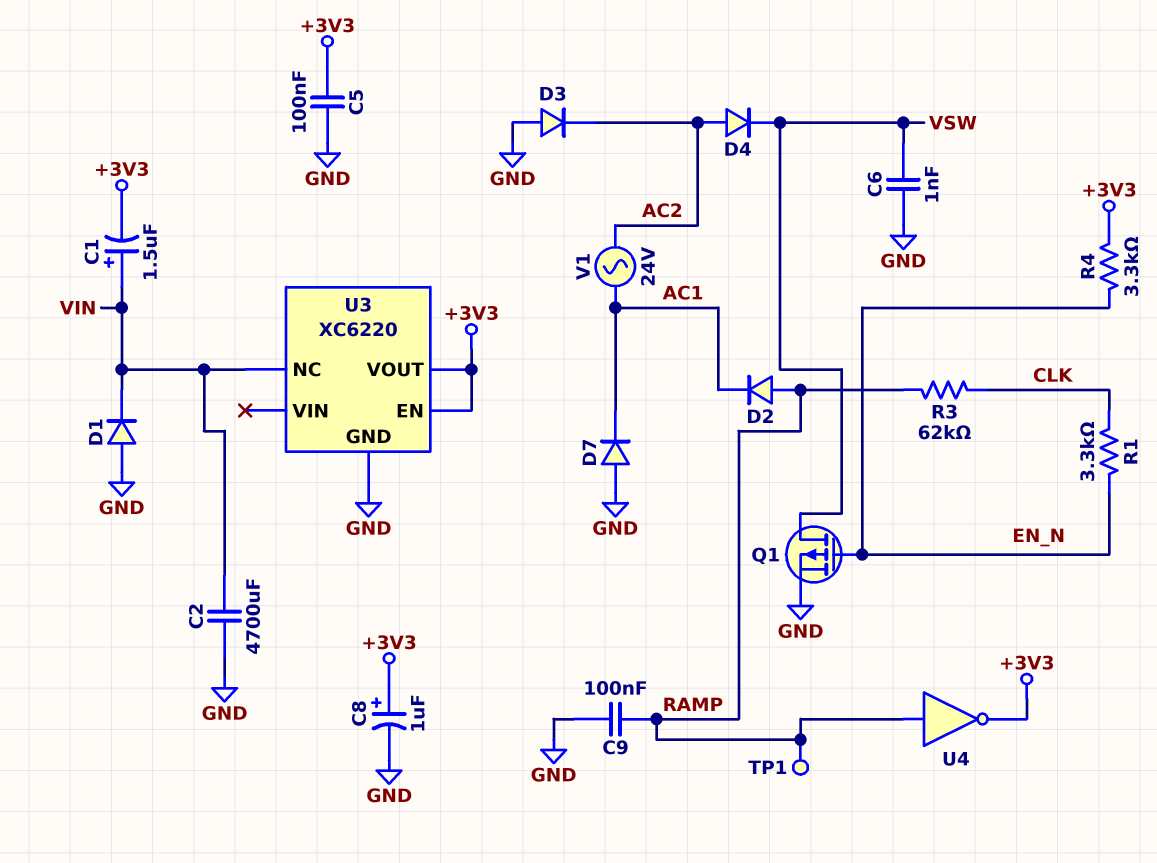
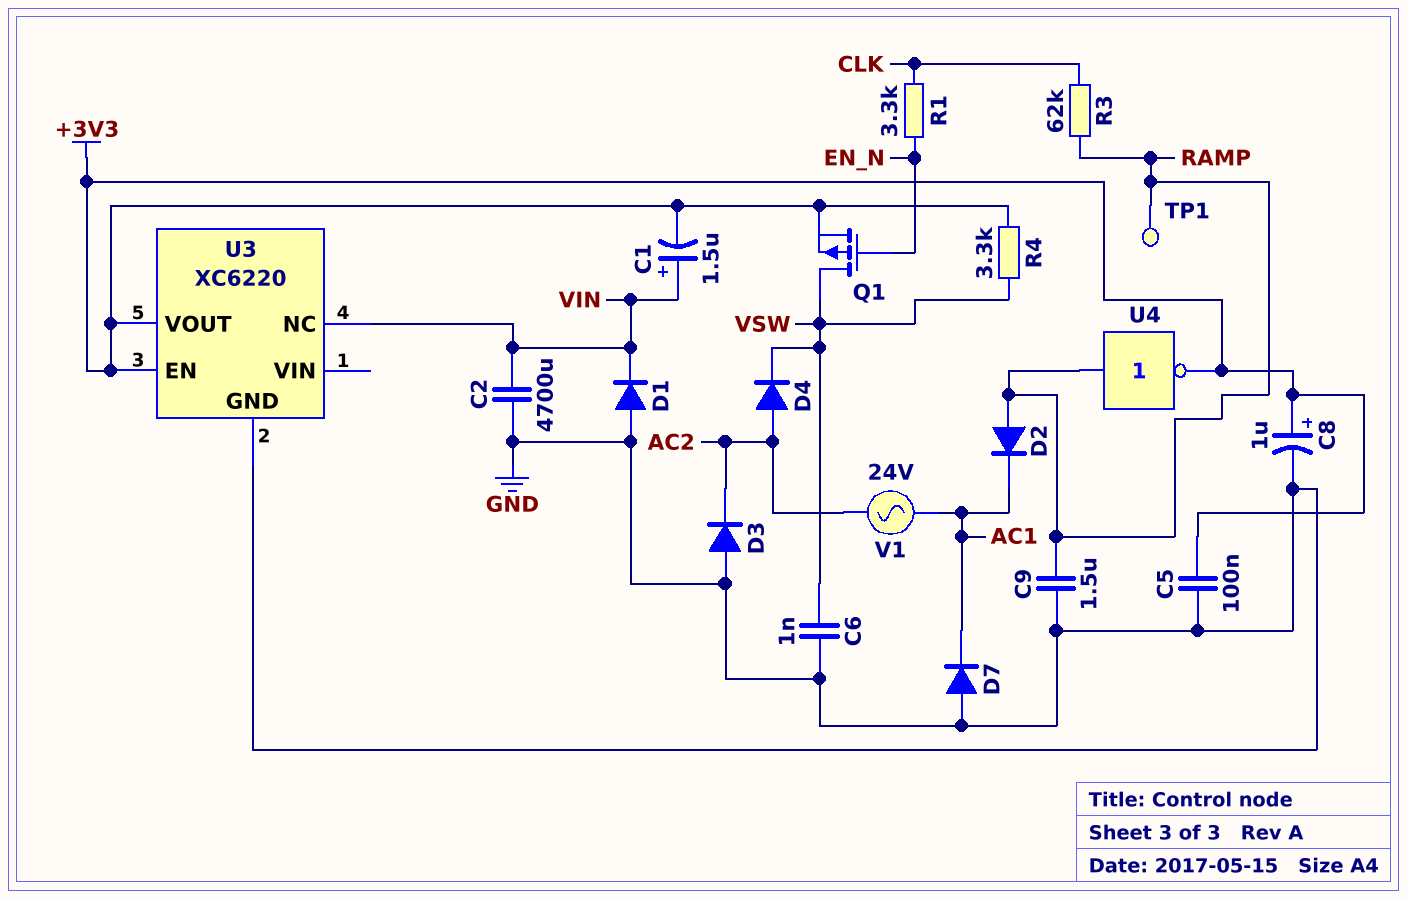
C9: 100nF (GND, RAMP) -> 1.5uF (GND, RAMP)
Q1: PMOS (G EN_N, D VSW, S GND) -> PMOS (G EN_N, D VSW, S +3V3)
R4: 3.3k (+3V3, EN_N) -> 3.3k (+3V3, VSW)

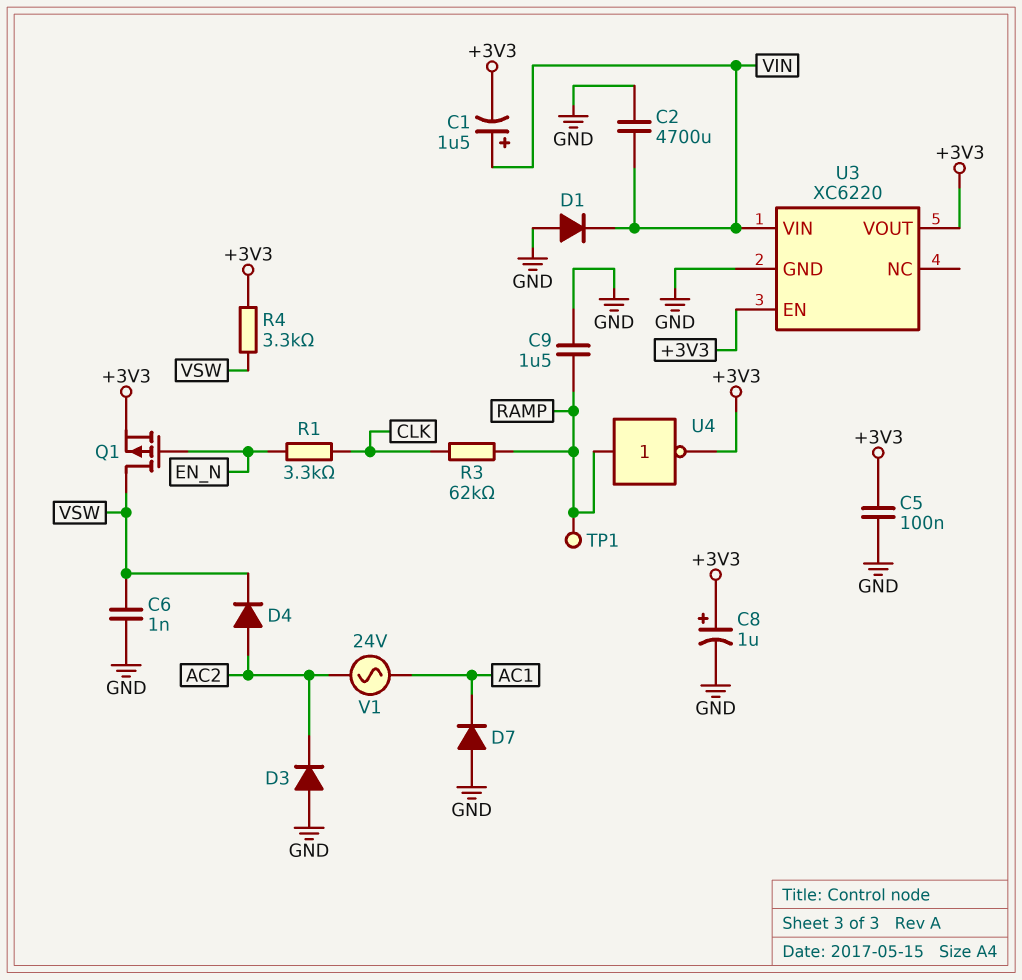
D2: diode (A RAMP, K AC1) -> none
U3 pin NC: VIN -> none
U3 pin VIN: none -> VIN

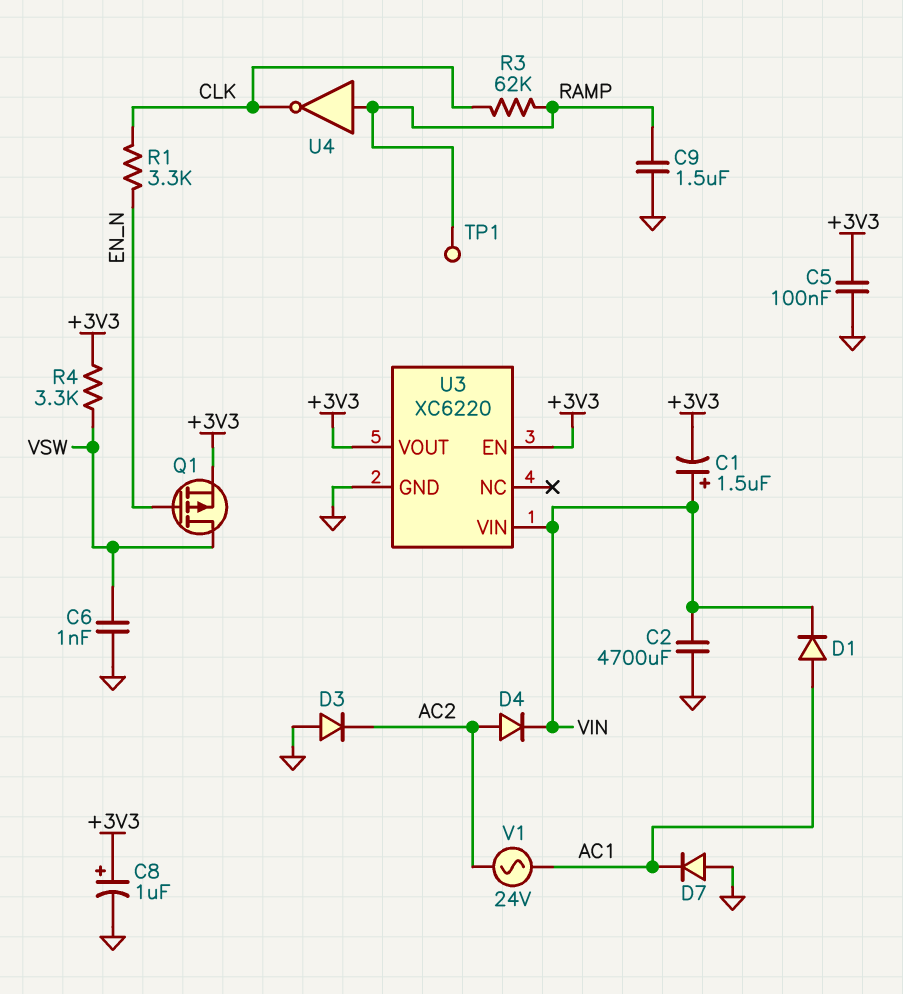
D1: diode (A GND, K VIN) -> diode (A AC1, K VIN)
D4: diode (A AC2, K VSW) -> diode (A AC2, K VIN)
U4: NOT (in RAMP, out +3V3) -> NOT (in RAMP, out CLK)

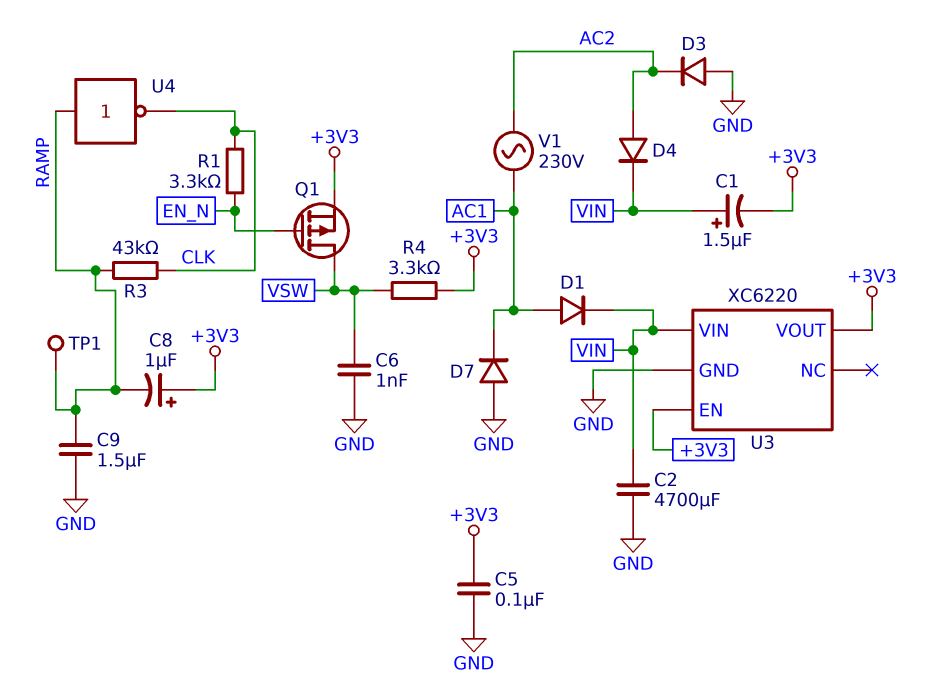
C8: 1uF (plus +3V3, minus GND) -> 1uF (plus +3V3, minus RAMP)
R3: 62k (CLK, RAMP) -> 43k (CLK, RAMP)
V1: AC 24V (AC1, AC2) -> AC 230V (AC1, AC2)

